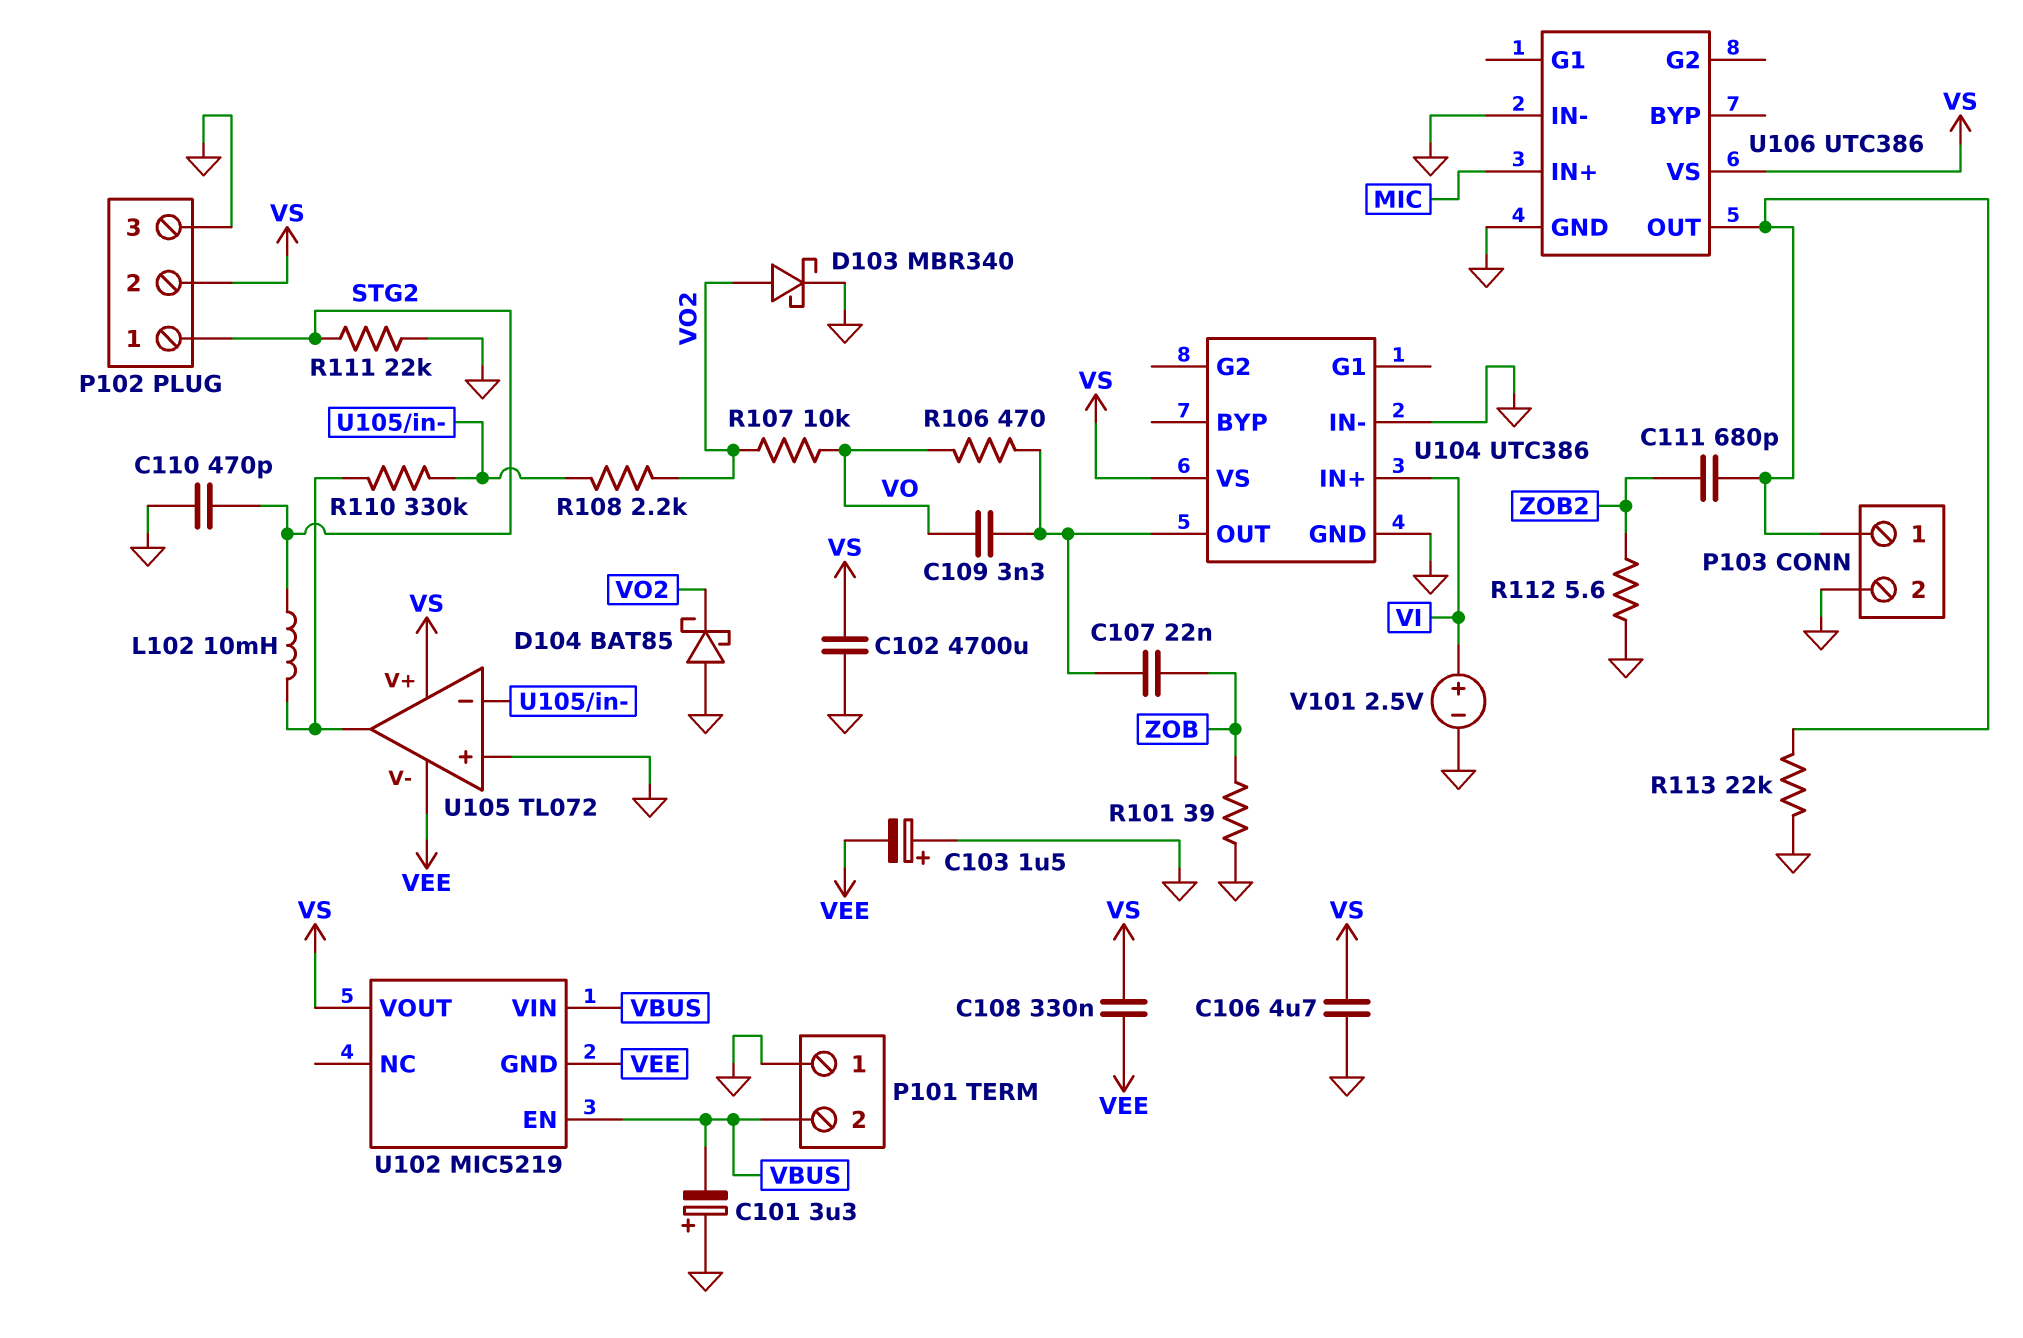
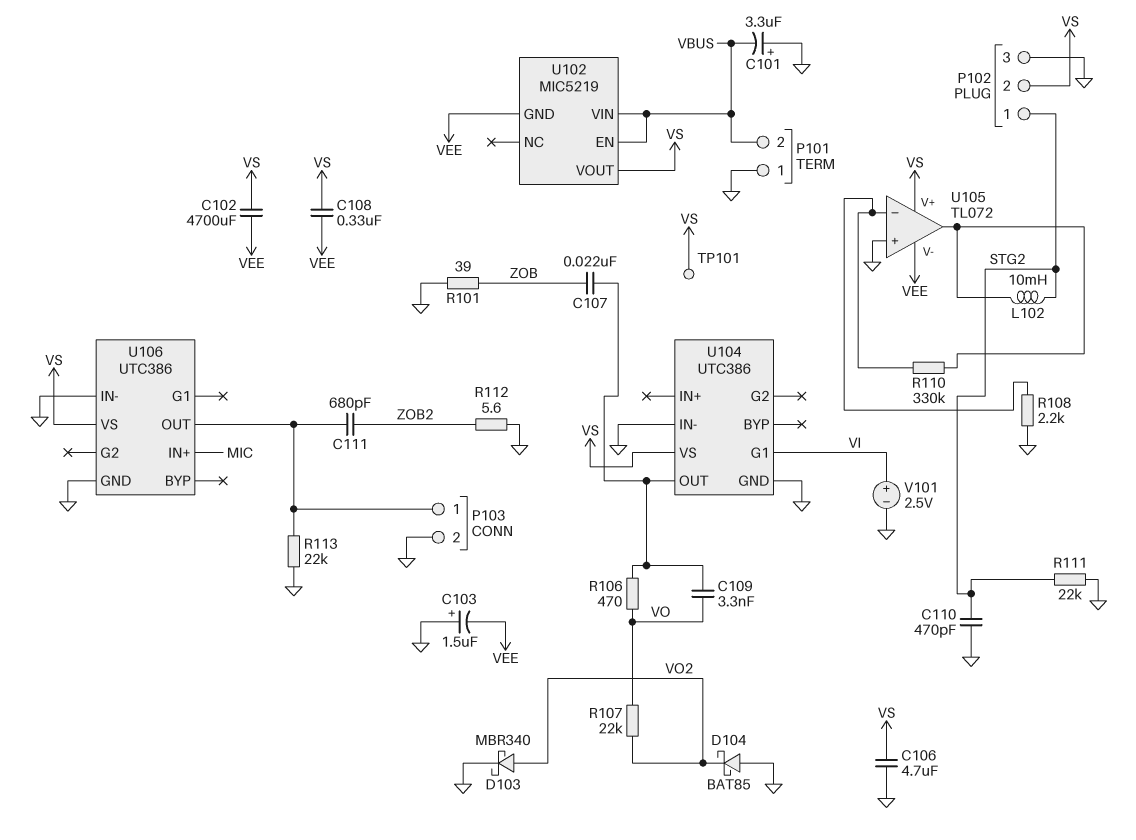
C102: 4700uF (GND, VS) -> 4700uF (VEE, VS)
R107: 10k (VO, VO2) -> 22k (VO, VO2)
R108: 2.2k (U105/in-, VO2) -> 2.2k (GND, U105/in-)
TP101: none -> test point (VS)
U104 pin G1: none -> VI
U104 pin IN+: VI -> none

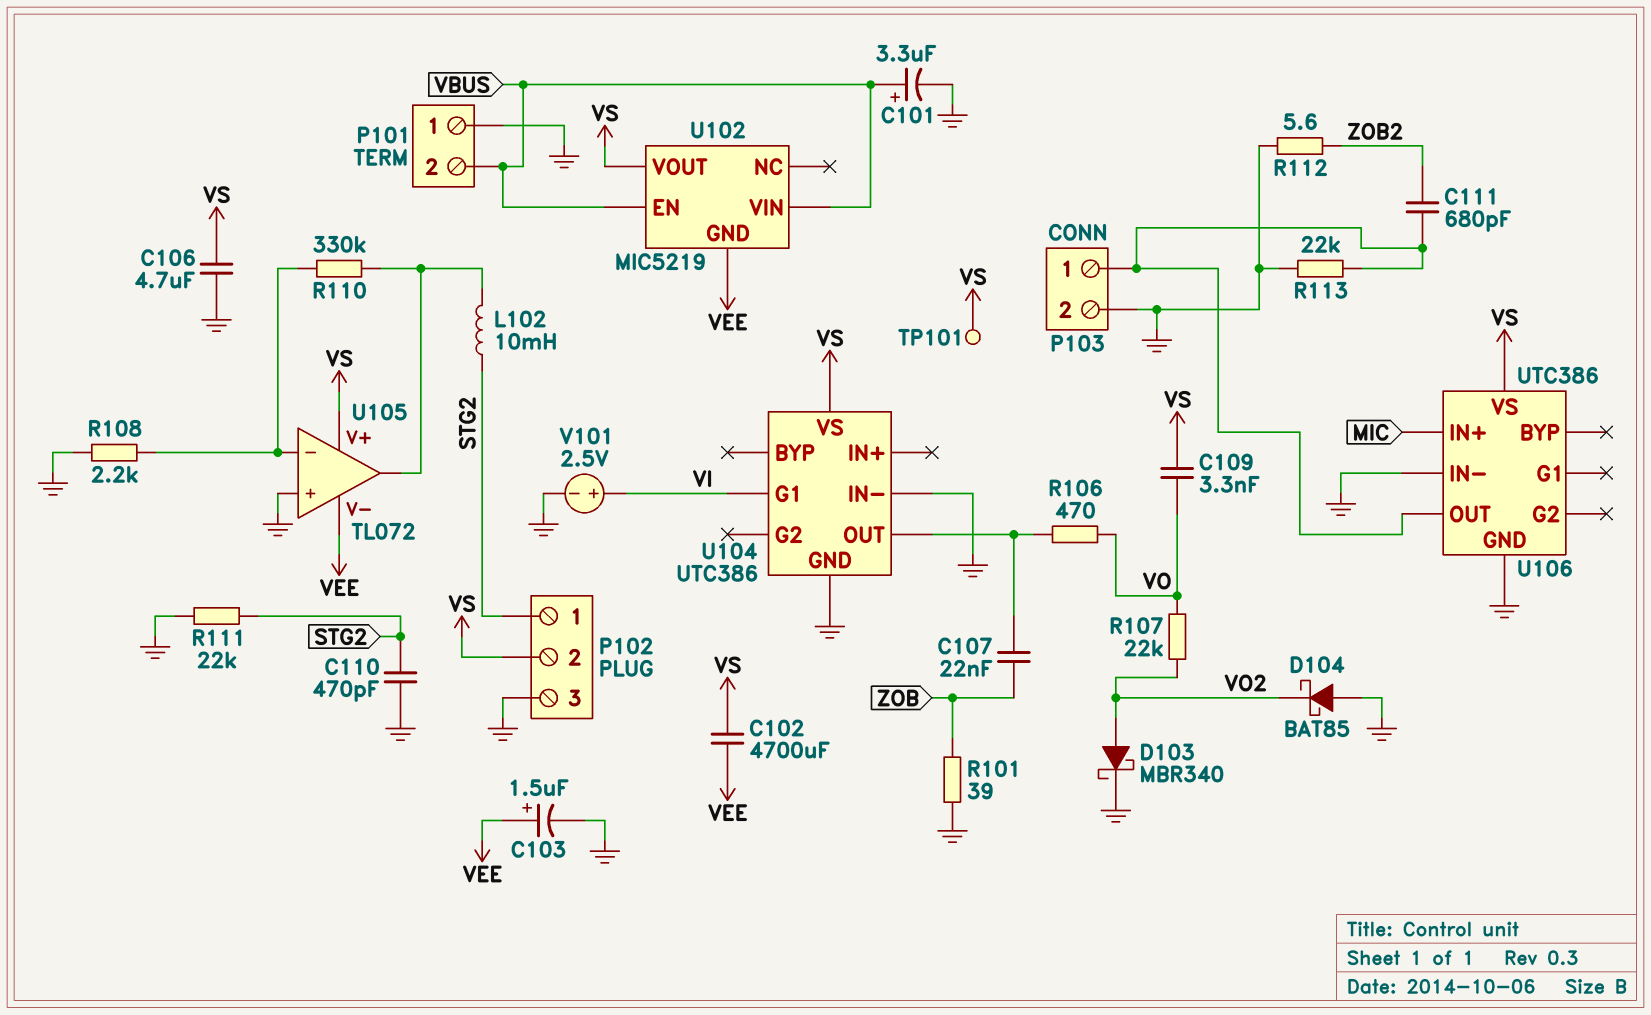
C101: 3.3uF (plus GND, minus VBUS) -> 3.3uF (plus VBUS, minus GND)
C103: 1.5uF (plus GND, minus VEE) -> 1.5uF (plus VEE, minus GND)
C108: 330nF (VEE, VS) -> none
C109: 3.3nF (U104/OUT, VO) -> 3.3nF (VO, VS)

